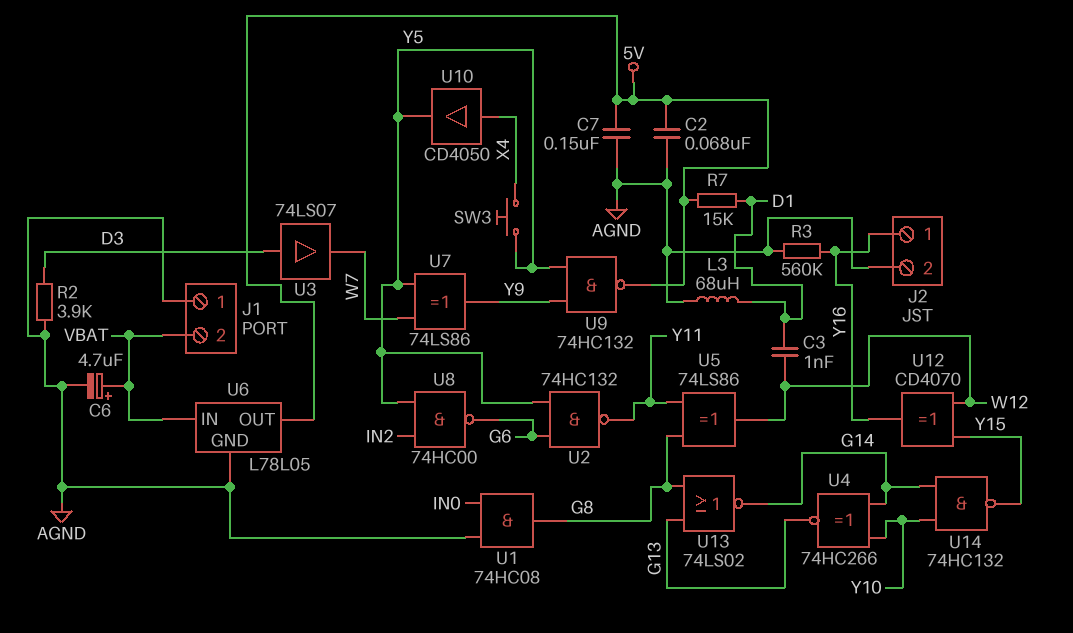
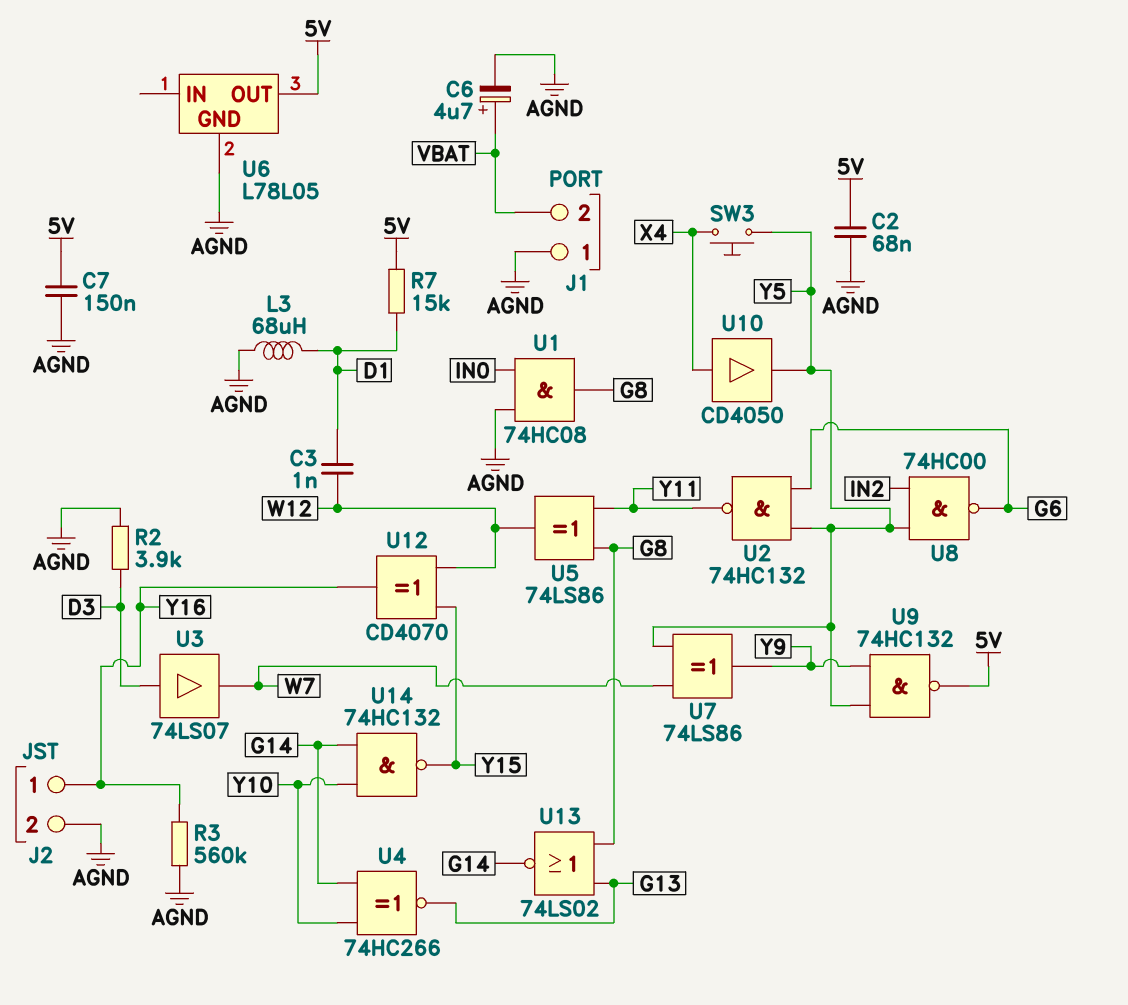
U6 pin IN: VBAT -> none

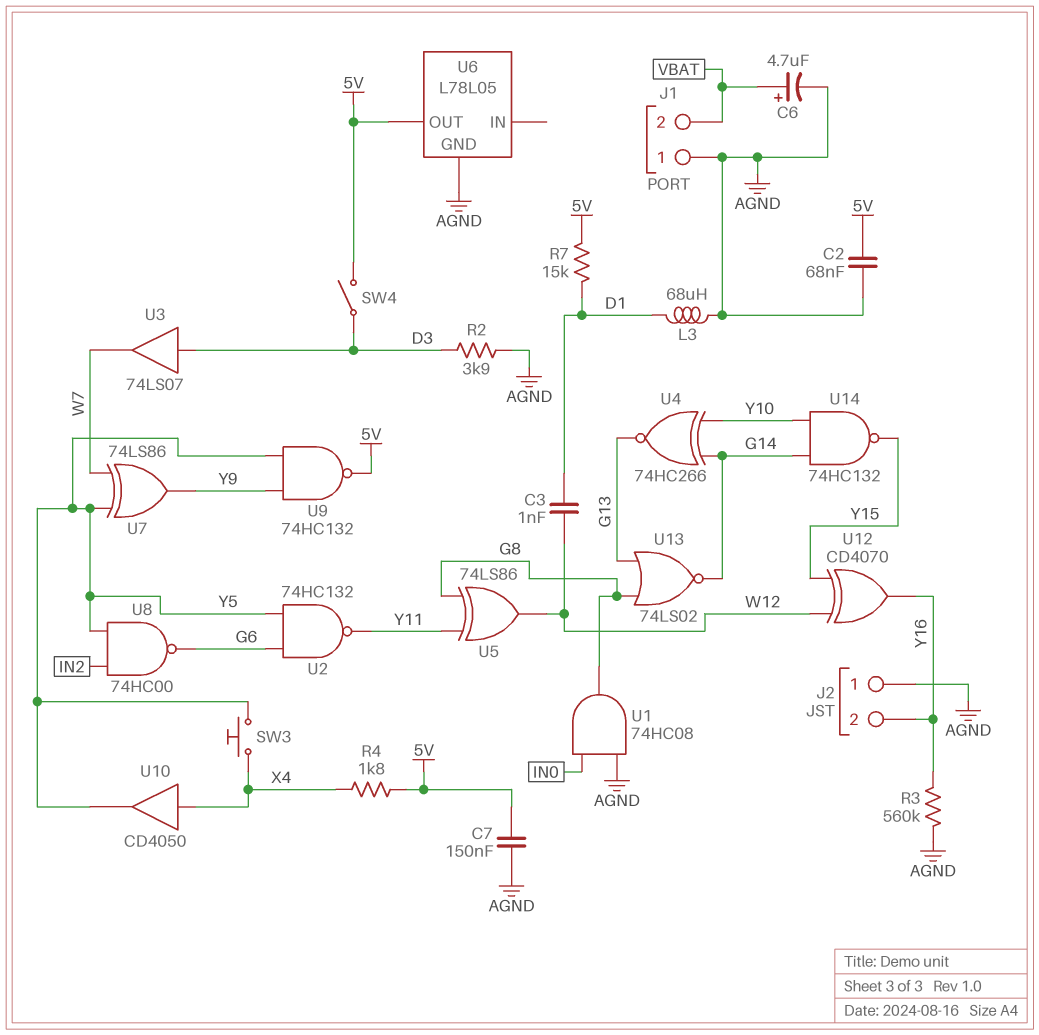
J2 pin 1: Y16 -> AGND
J2 pin 2: AGND -> Y16
R4: none -> 1.8k (5V, X4)
SW4: none -> switch (5V, D3)

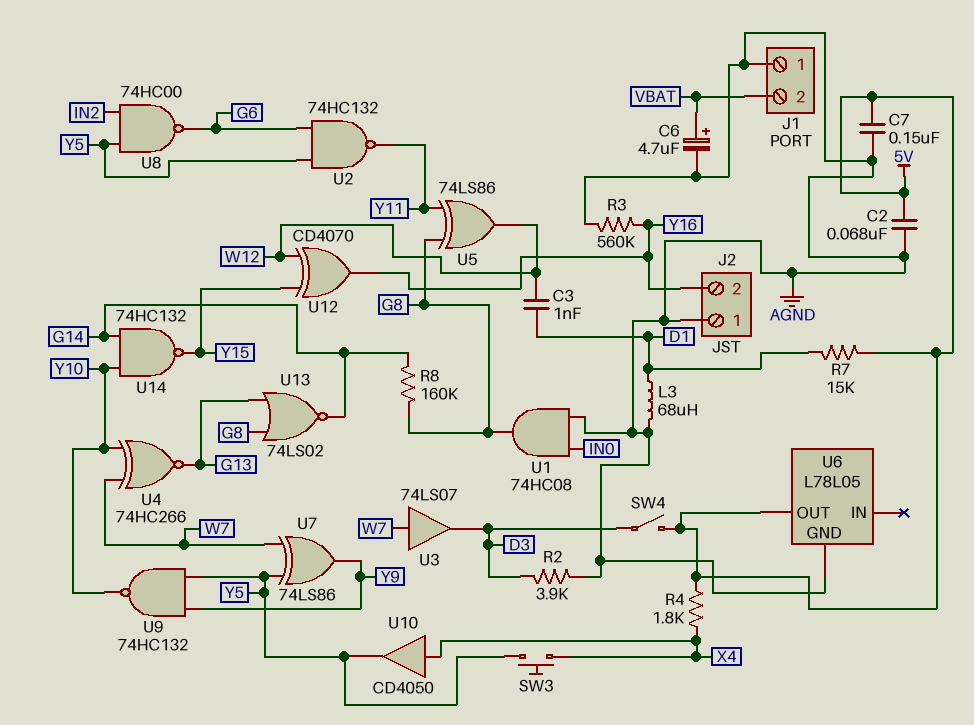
R8: none -> 160k (G8, G14)
U3: buffer 74LS07 (in D3, out W7) -> buffer 74LS07 (in W7, out D3)
U4: XNOR 74HC266 (in G14, in Y10, out G13) -> XNOR 74HC266 (in W7, in Y10, out G13)
U9: NAND 74HC132 (in Y5, in Y9, out 5V) -> NAND 74HC132 (in Y5, in Y9, out Y10)

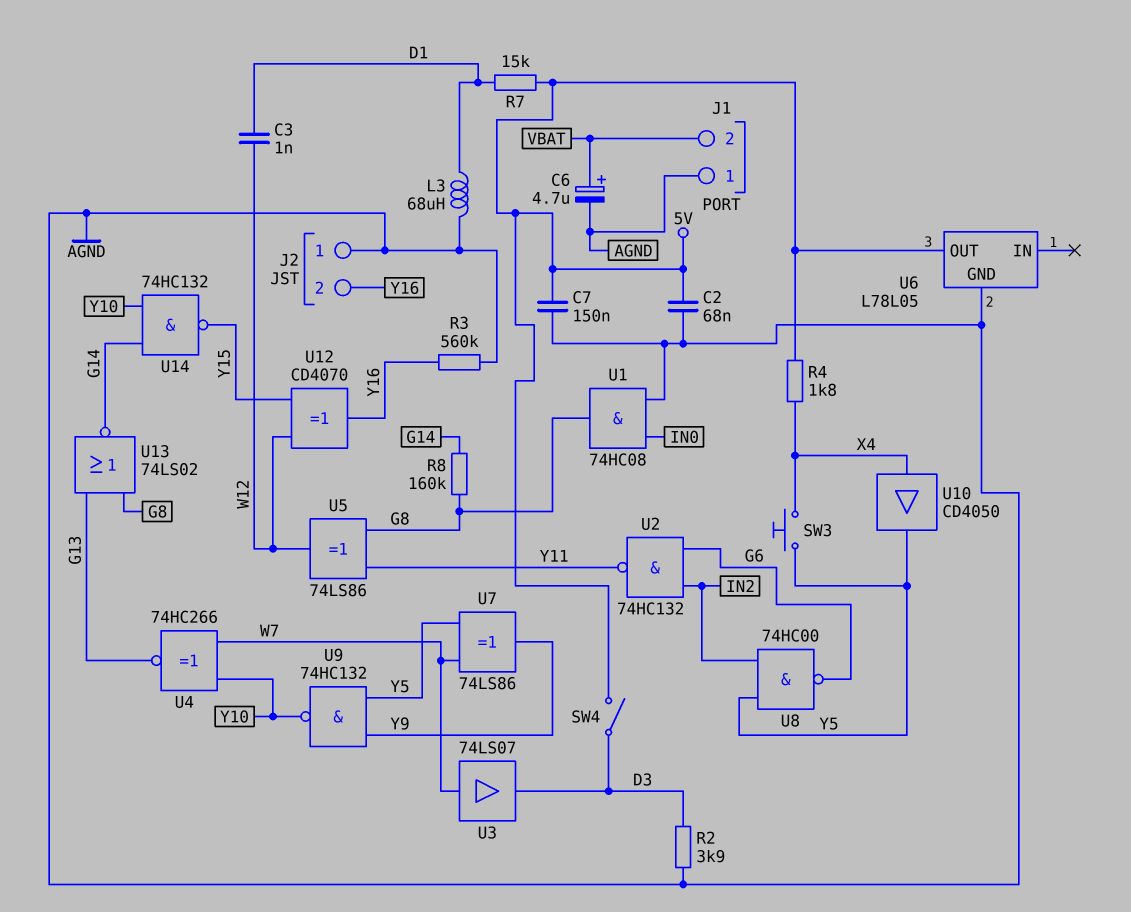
U2: NAND 74HC132 (in G6, in Y5, out Y11) -> NAND 74HC132 (in G6, in IN2, out Y11)

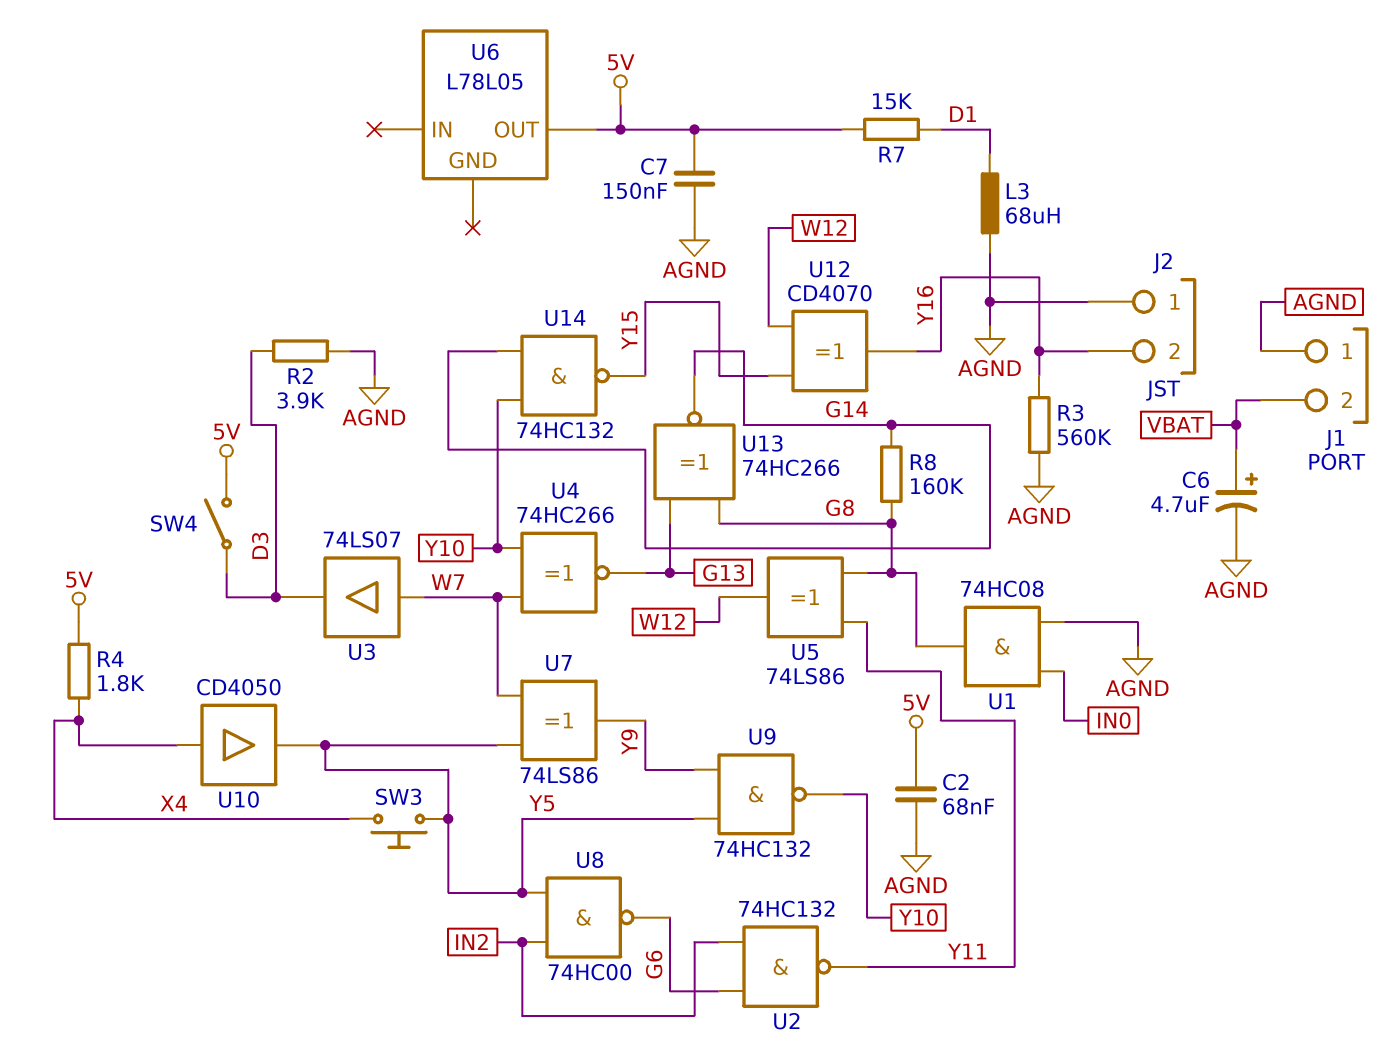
C3: 1nF (D1, W12) -> none
U6 pin GND: AGND -> none
U13: NOR 74LS02 (in G8, in G13, out G14) -> XNOR 74HC266 (in G8, in G13, out G14)

